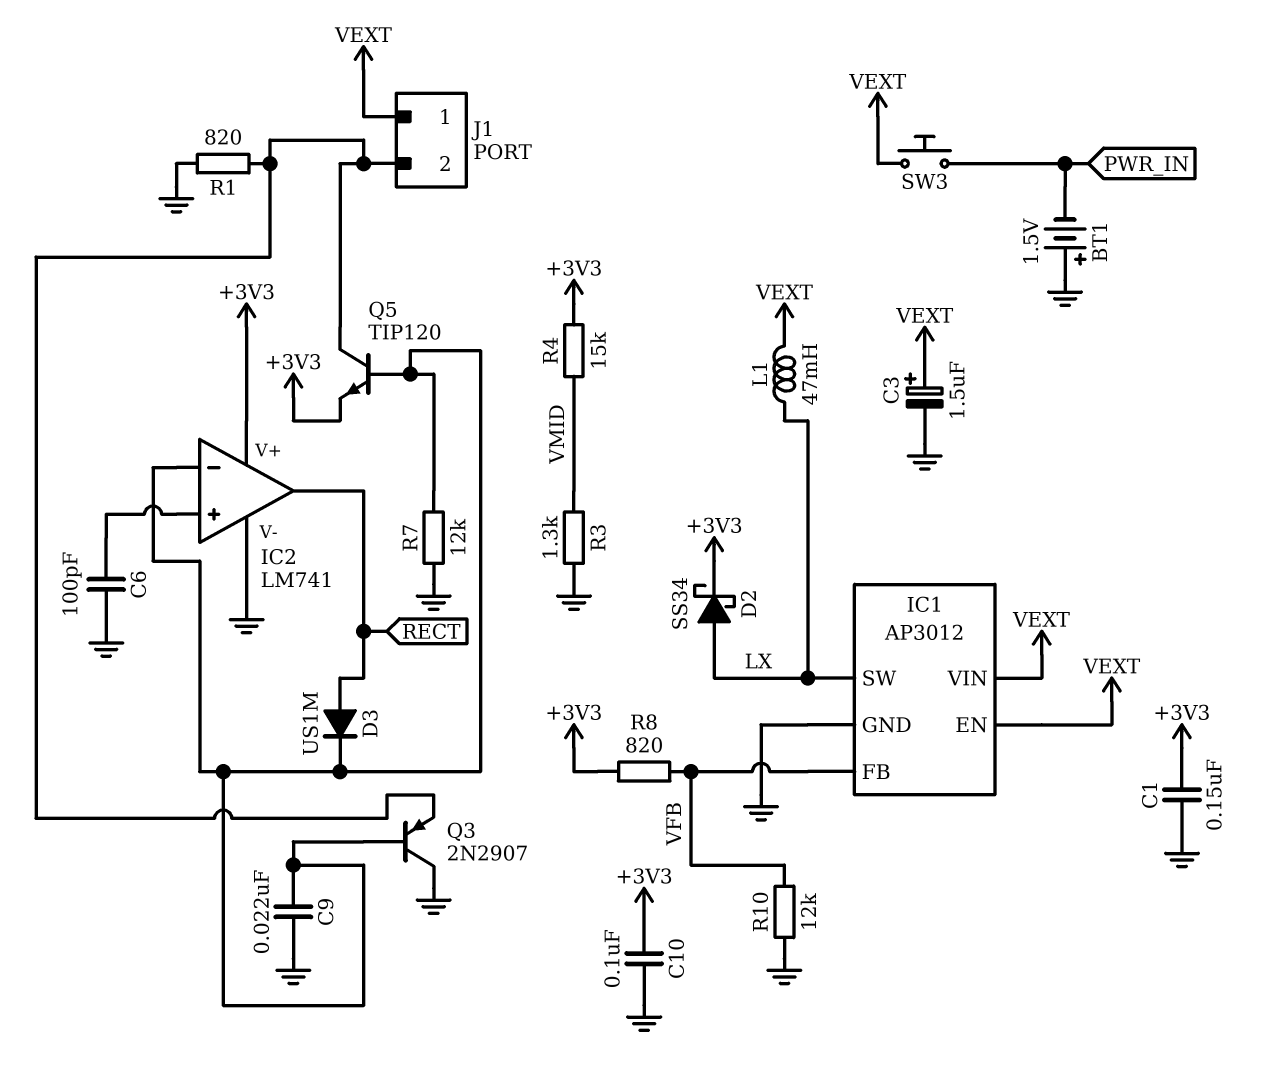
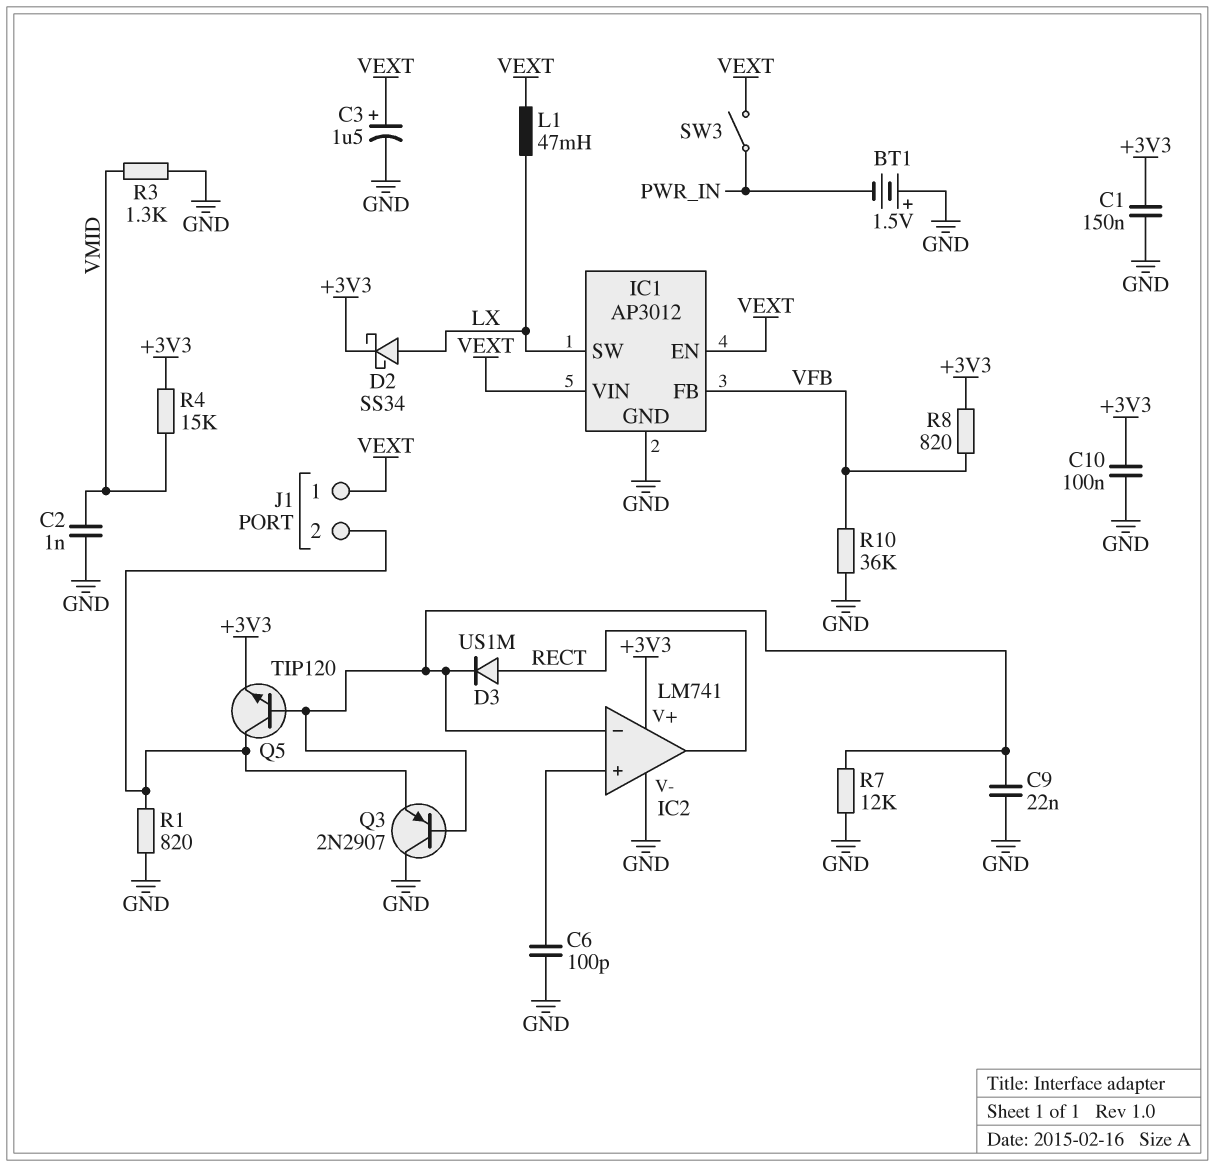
C2: none -> 1nF (GND, VMID)
R10: 12k (GND, VFB) -> 36k (GND, VFB)
SW3: button (PWR_IN, VEXT) -> switch (PWR_IN, VEXT)

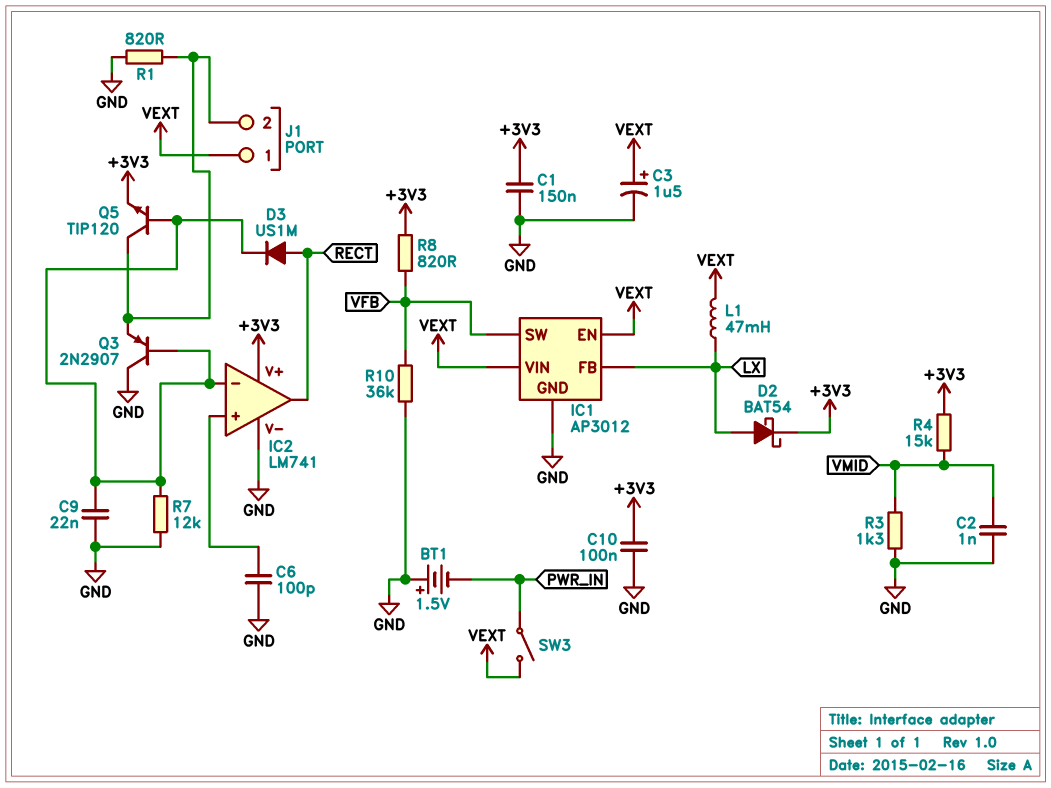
D2: schottky SS34 (A LX, K +3V3) -> schottky BAT54 (A LX, K +3V3)
IC1 pin FB: VFB -> LX
IC1 pin SW: LX -> VFB

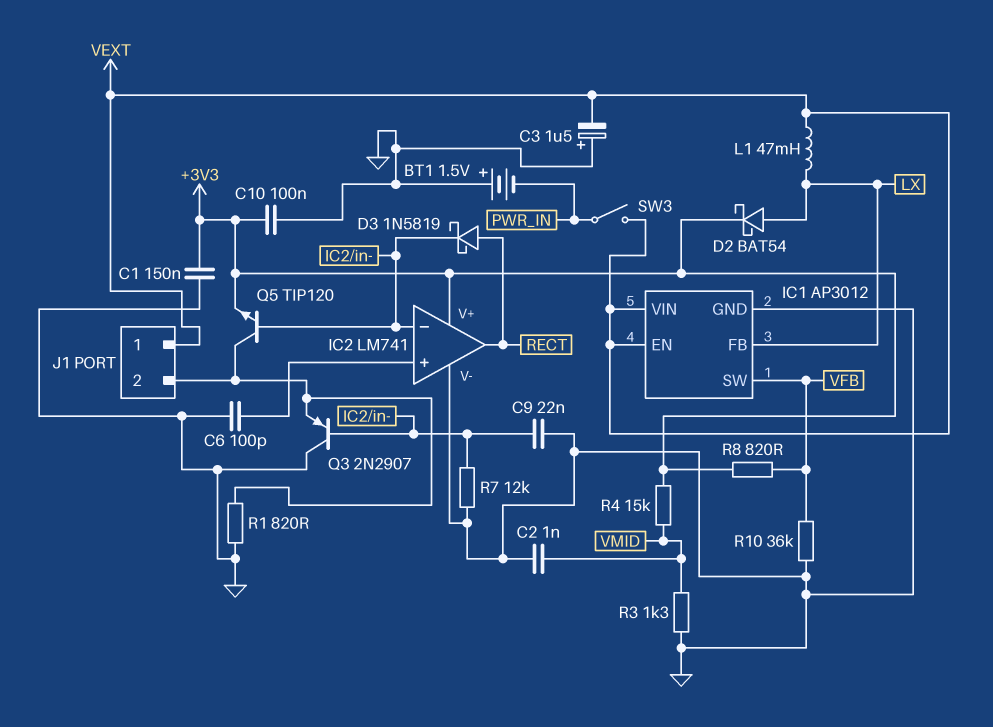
C3: 1.5uF (plus VEXT, minus GND) -> 1.5uF (plus GND, minus VEXT)
D3: diode US1M (A RECT, K IC2/in-) -> schottky 1N5819 (A RECT, K IC2/in-)

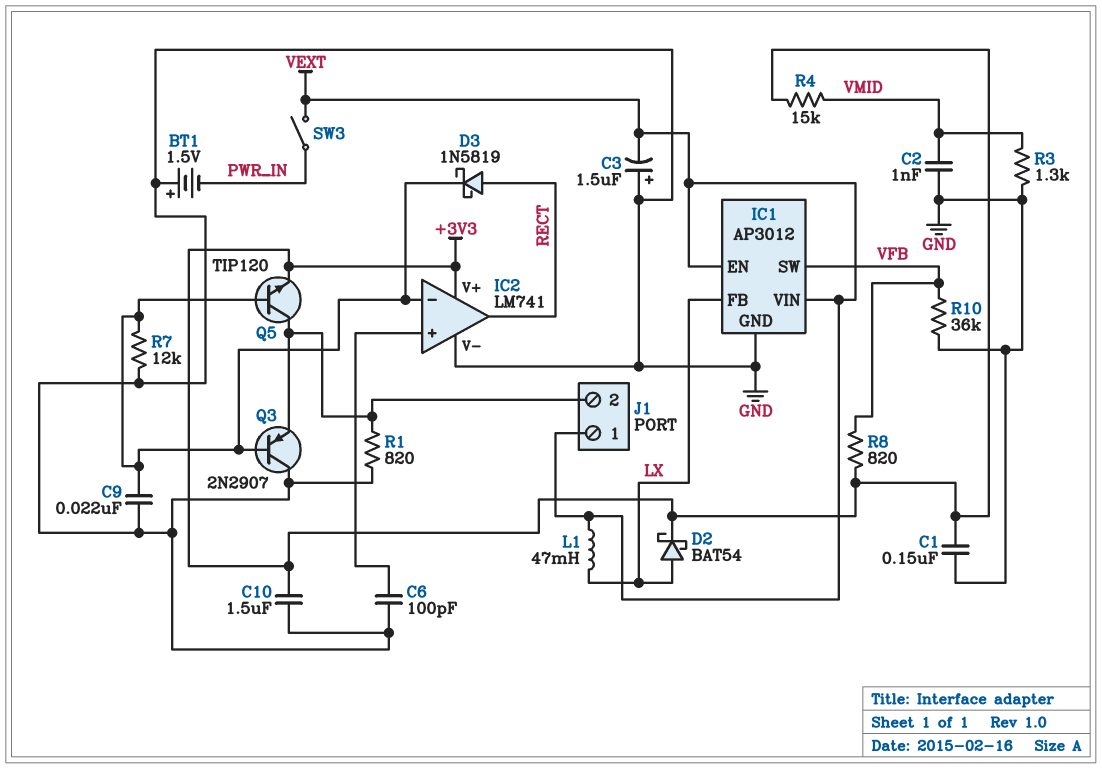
C10: 100nF (+3V3, GND) -> 1.5uF (+3V3, GND)

